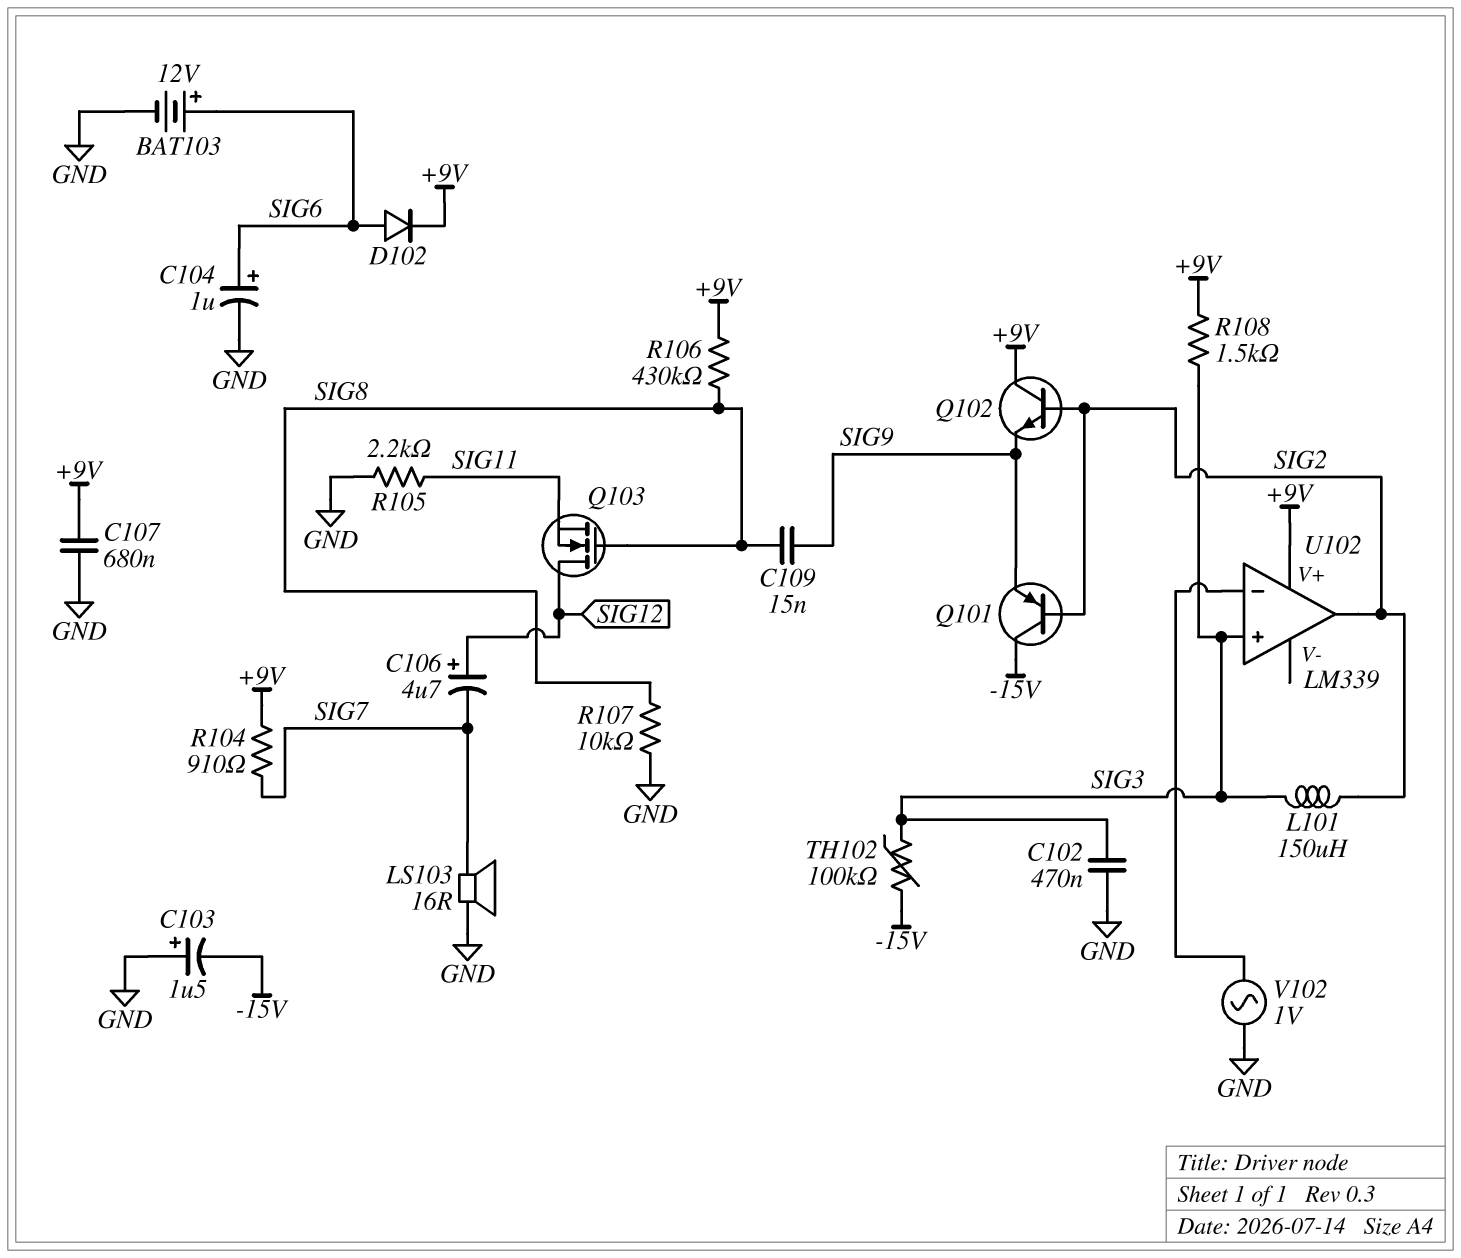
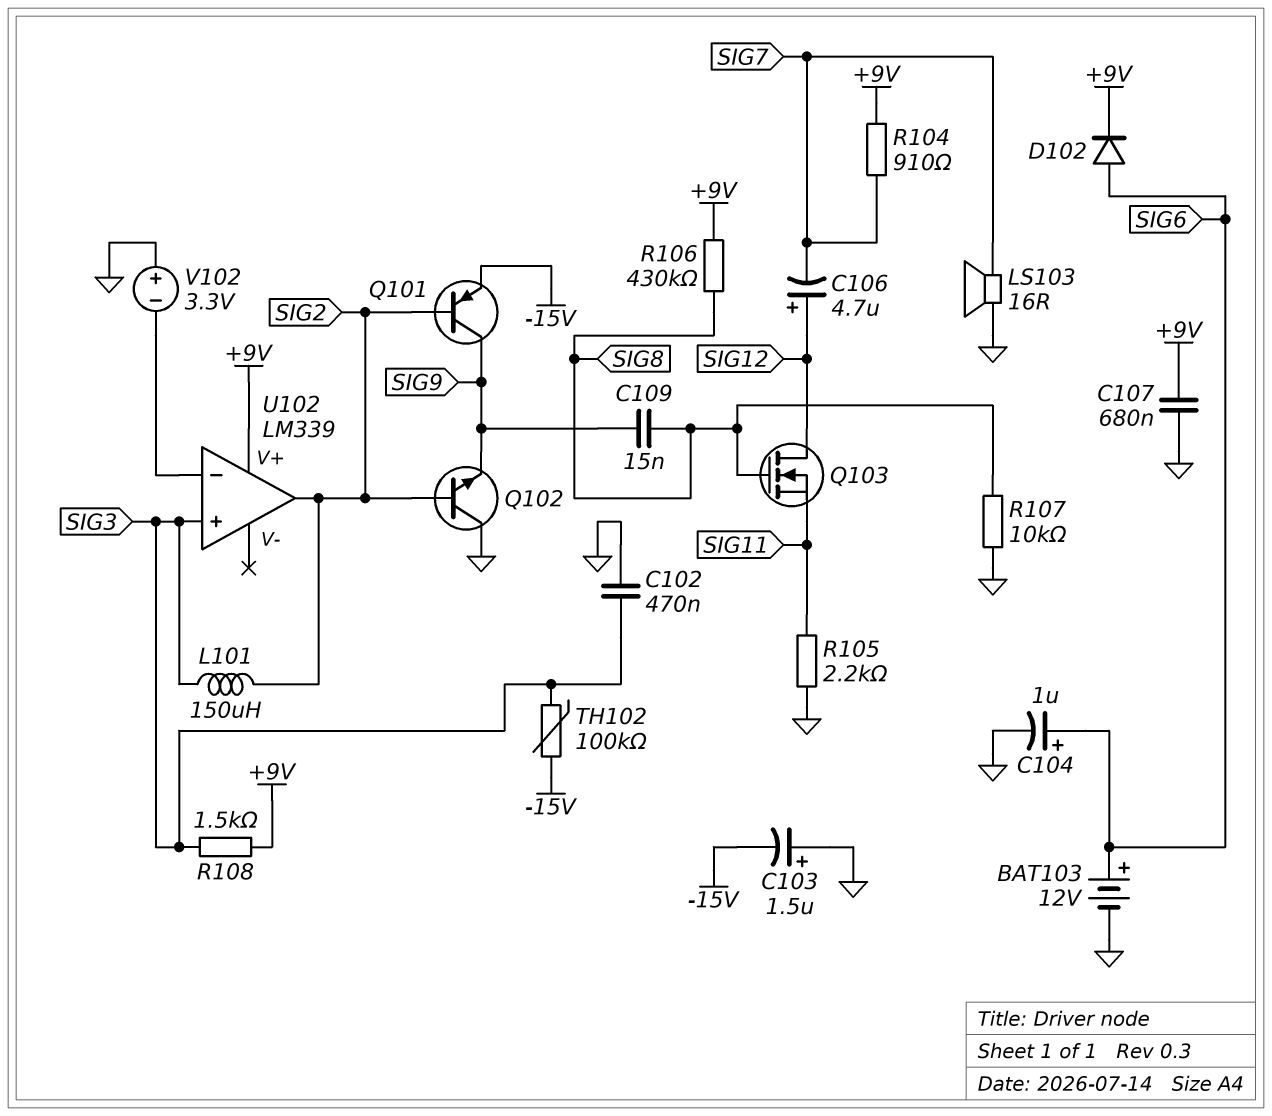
Q101: PNP (B SIG2, C -15V, E SIG9) -> PNP (B SIG2, C SIG9, E -15V)
Q102: NPN (B SIG2, C +9V, E SIG9) -> NPN (B SIG2, C GND, E SIG9)
V102: AC 1V (GND, U102/in-) -> 3.3V (plus GND, minus U102/in-)

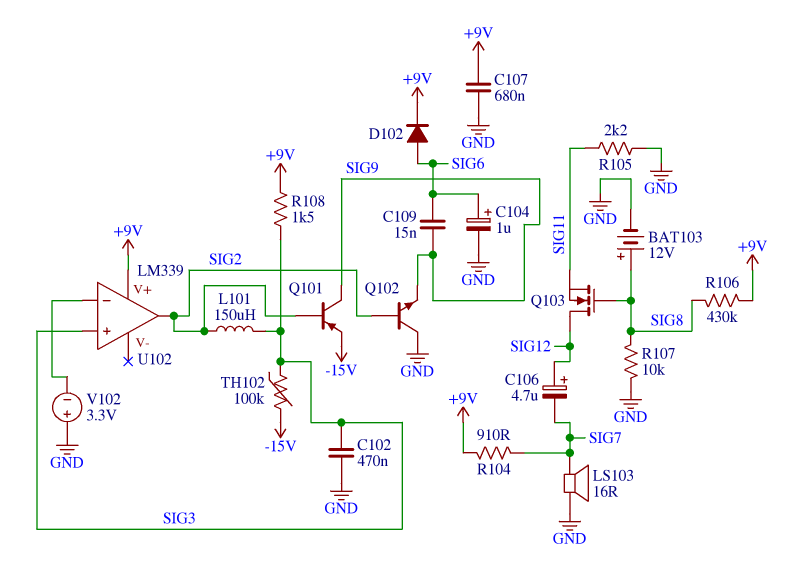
BAT103: 12V (plus SIG6, minus GND) -> 12V (plus SIG8, minus GND)
C103: 1.5uF (plus GND, minus -15V) -> none
C109: 15nF (SIG8, SIG9) -> 15nF (SIG6, SIG9)

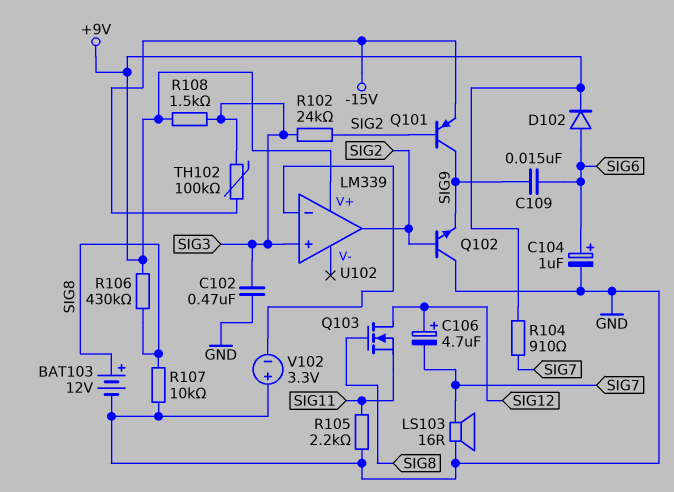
C107: 680nF (+9V, GND) -> none
L101: 150uH (SIG2, SIG3) -> none
R102: none -> 24k (SIG2, SIG3)

